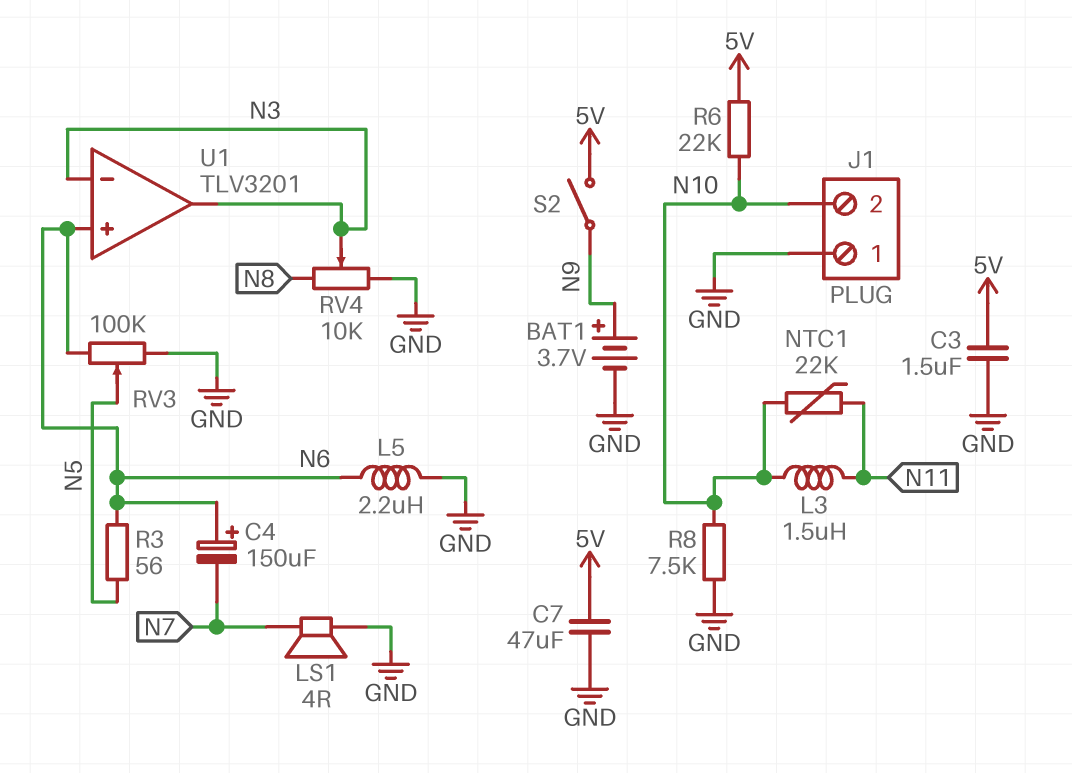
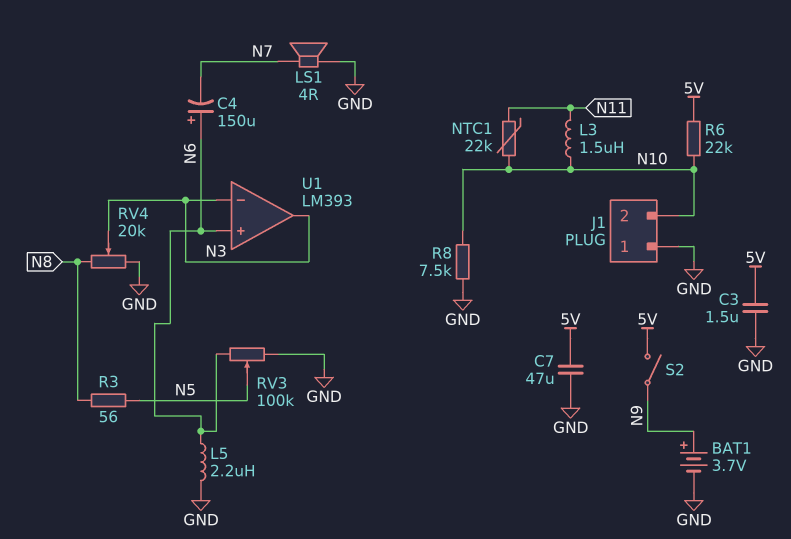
R3: 56 (N5, N6) -> 56 (N5, N8)
RV4: 10k (GND, N8, wiper N3) -> 20k (GND, N8, wiper N3)
U1: TLV3201 -> LM393

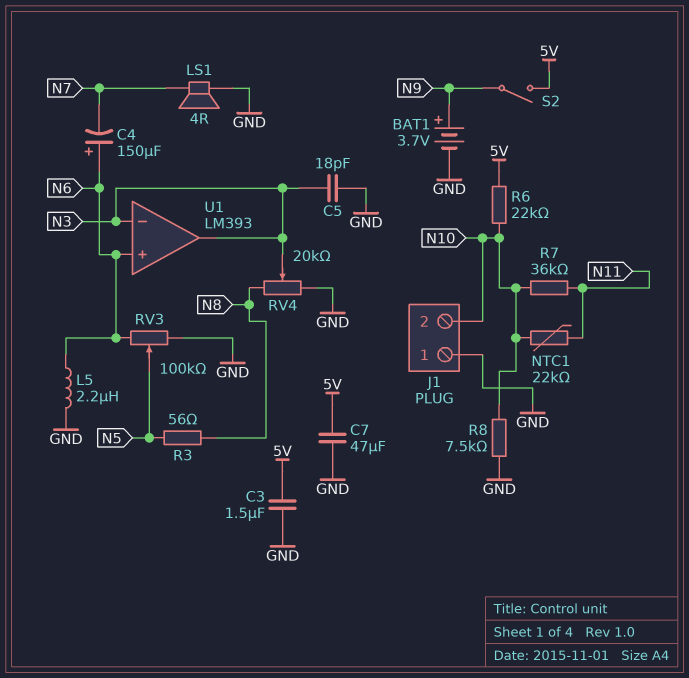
C5: none -> 18pF (GND, N3)
L3: 1.5uH (N10, N11) -> none
R7: none -> 36k (N10, N11)

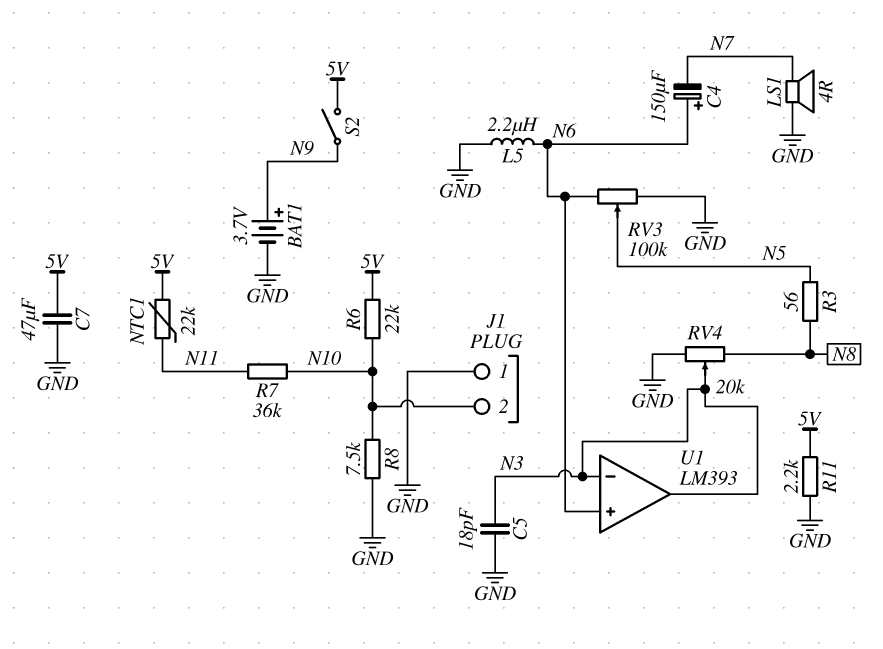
C3: 1.5uF (5V, GND) -> none
NTC1: 22k (N10, N11) -> 22k (5V, N11)
R11: none -> 2.2k (5V, GND)

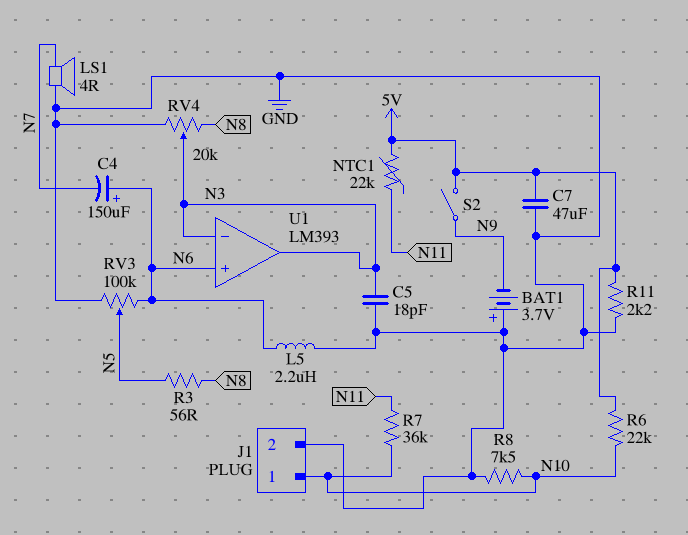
BAT1: 3.7V (plus N9, minus GND) -> 3.7V (plus GND, minus N9)
J1 pin 1: GND -> N10
J1 pin 2: N10 -> GND

